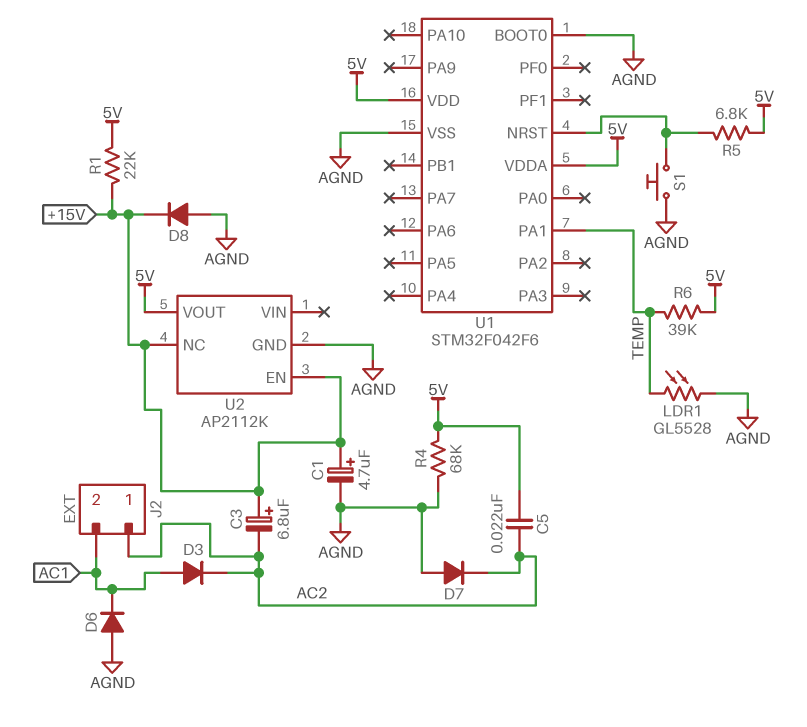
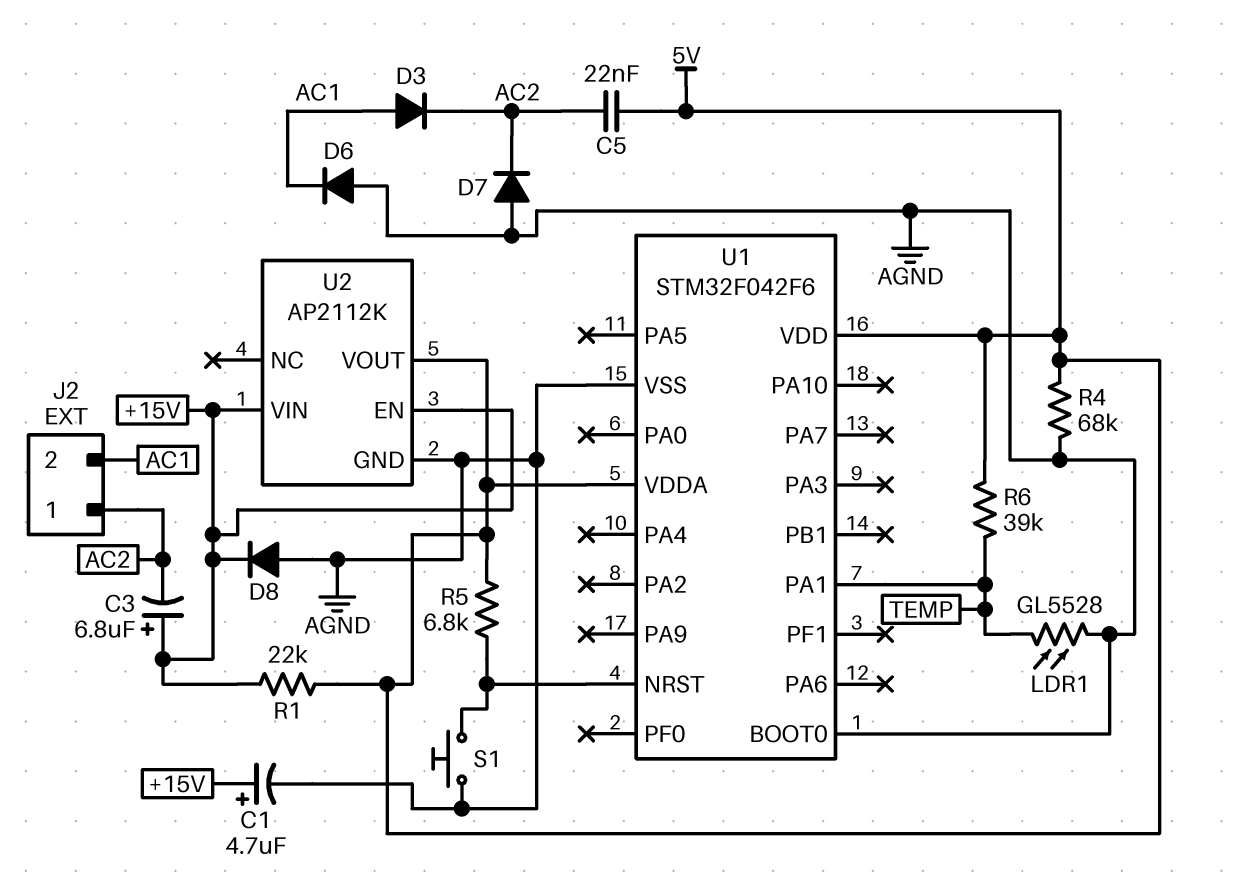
U2 pin NC: +15V -> none
U2 pin VIN: none -> +15V

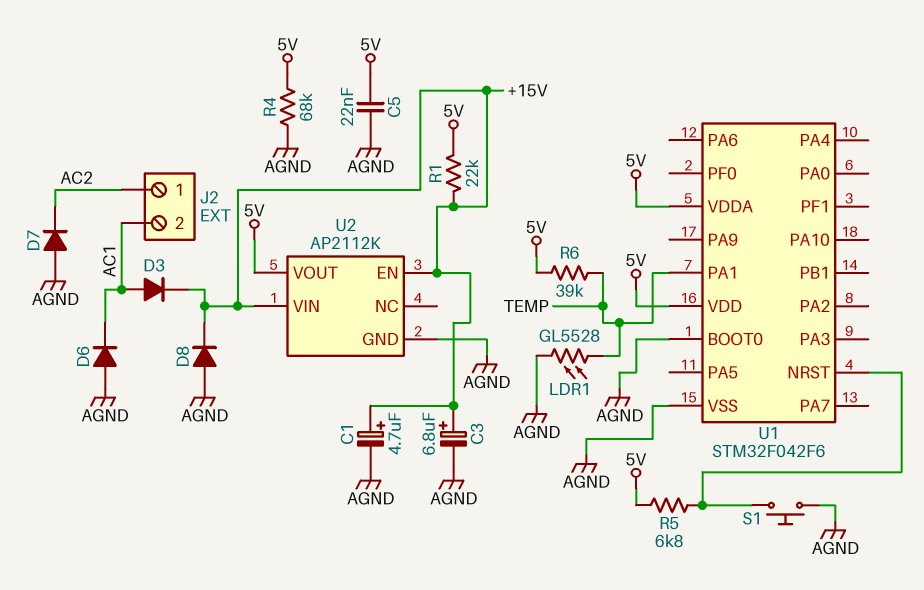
C3: 6.8uF (plus +15V, minus AC2) -> 6.8uF (plus +15V, minus AGND)
C5: 22nF (5V, AC2) -> 22nF (5V, AGND)
D3: diode (A AC1, K AC2) -> diode (A AC1, K +15V)

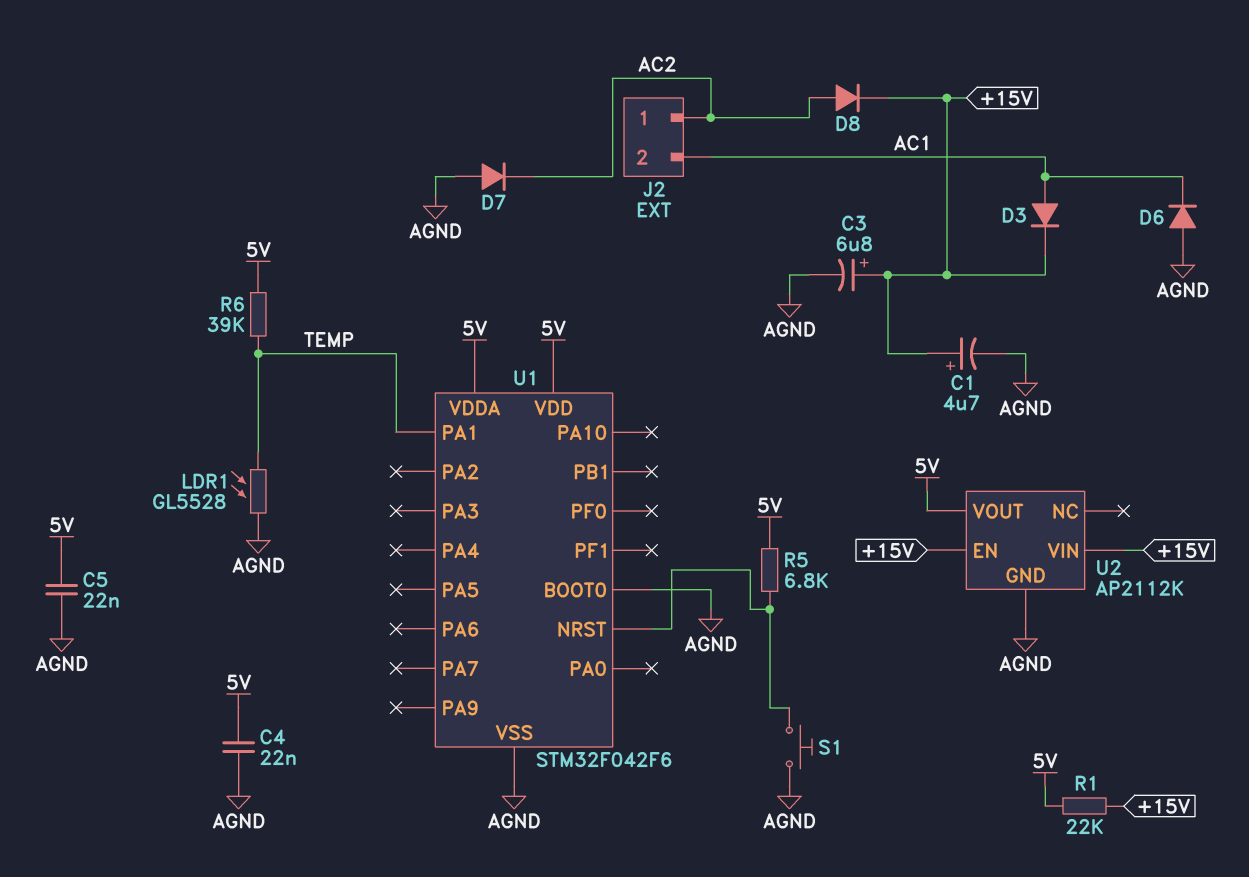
C4: none -> 22nF (5V, AGND)
D8: diode (A AGND, K +15V) -> diode (A AC2, K +15V)
R4: 68k (5V, AGND) -> none

